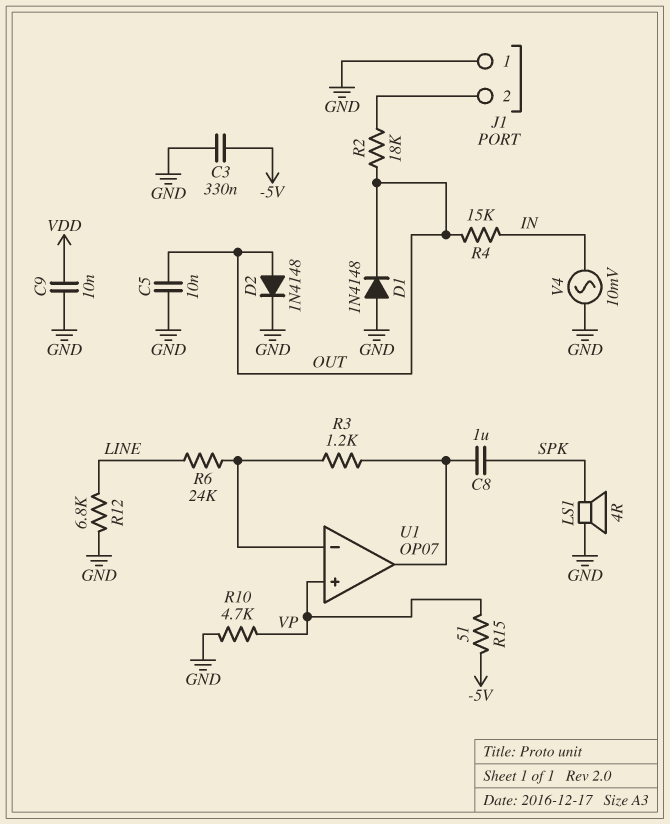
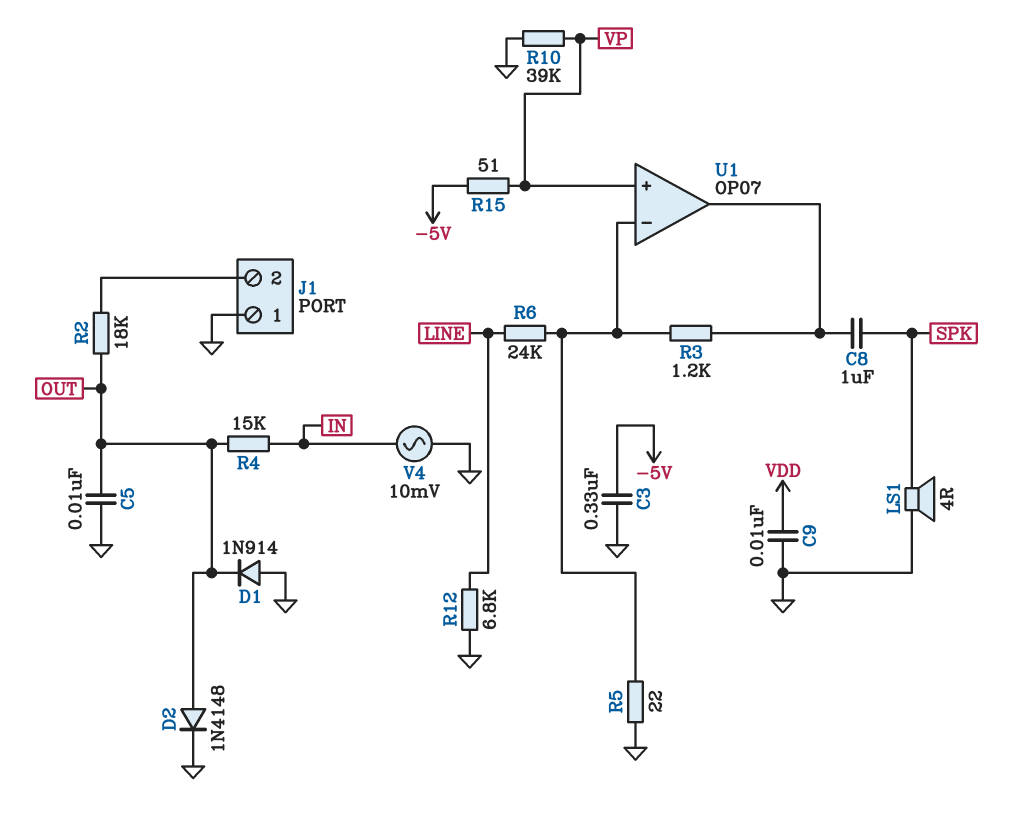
D1: diode 1N4148 (A GND, K OUT) -> diode 1N914 (A GND, K OUT)
R5: none -> 22 (GND, U1/in-)
R10: 4.7k (GND, VP) -> 39k (GND, VP)

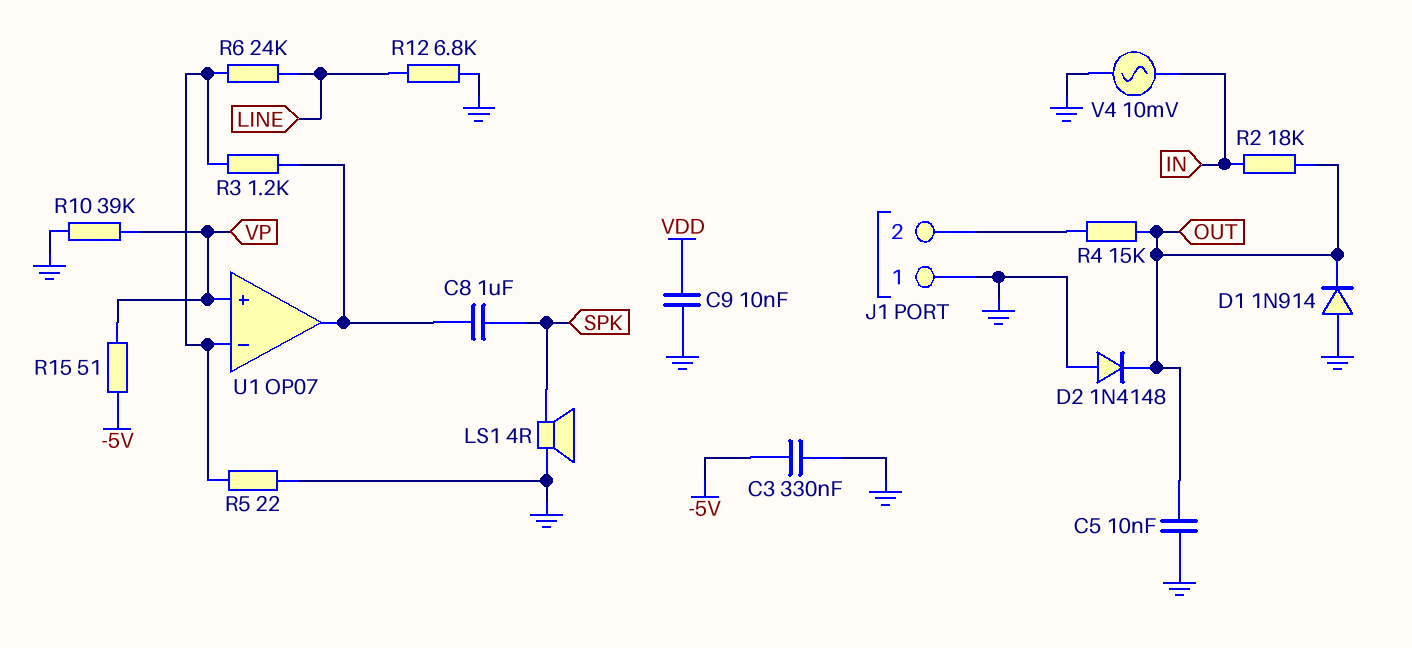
D2: diode 1N4148 (A OUT, K GND) -> diode 1N4148 (A GND, K OUT)
R2: 18k (J1/2, OUT) -> 18k (IN, OUT)
R4: 15k (IN, OUT) -> 15k (J1/2, OUT)

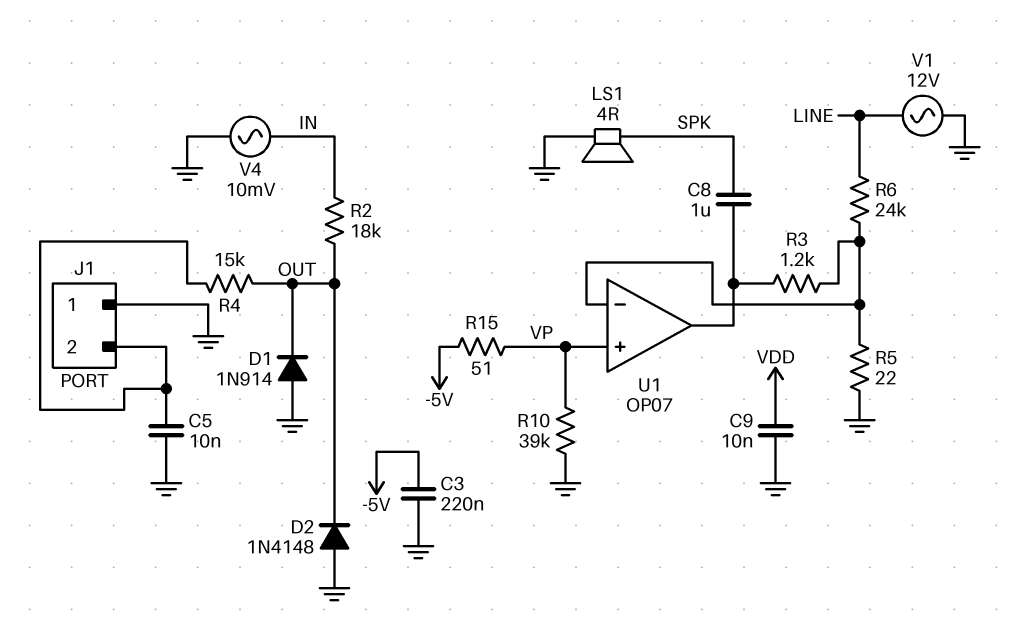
C3: 330nF (-5V, GND) -> 220nF (-5V, GND)
C5: 10nF (GND, OUT) -> 10nF (GND, J1/2)
R12: 6.8k (GND, LINE) -> none
V1: none -> AC 12V (GND, LINE)

